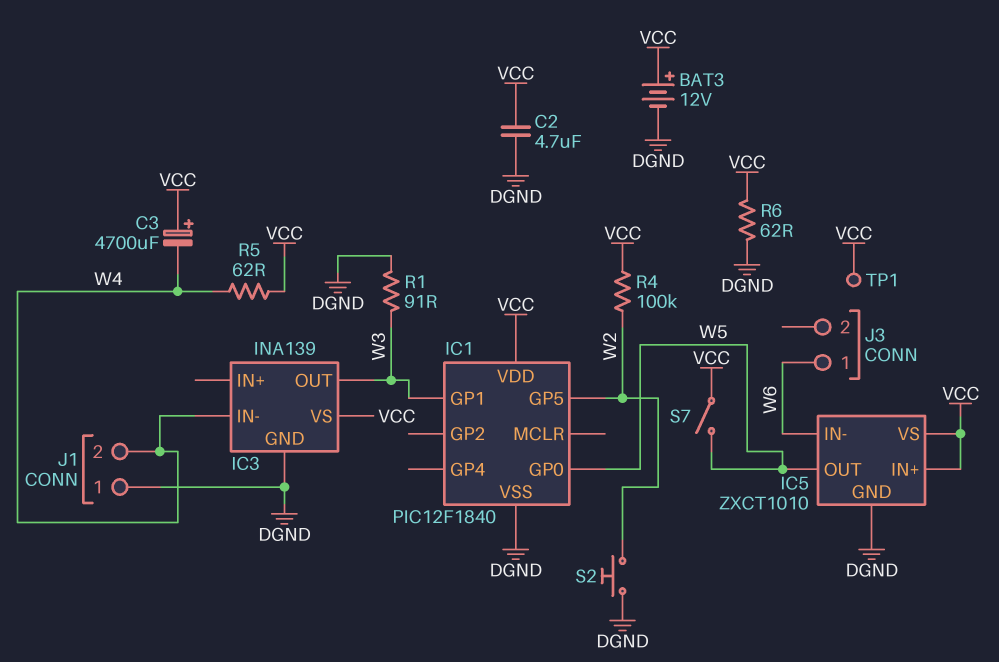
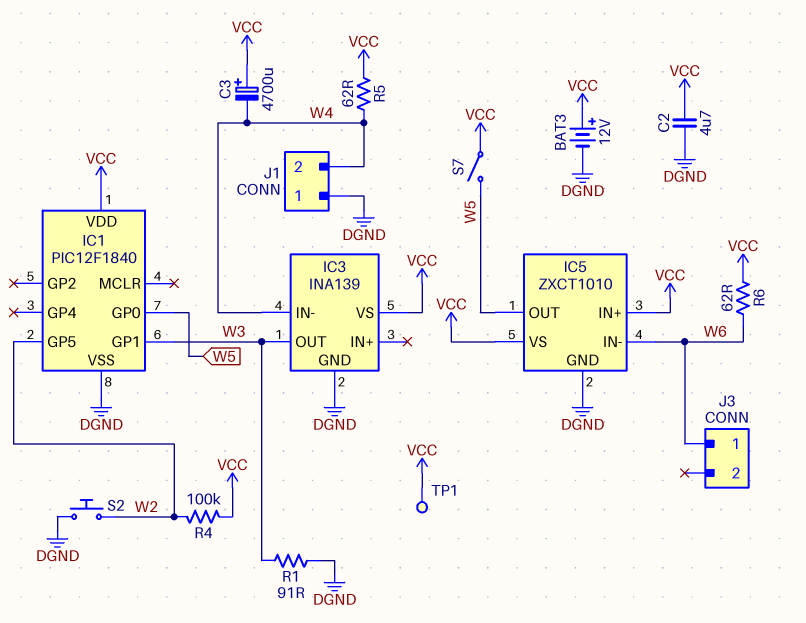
R6: 62 (DGND, VCC) -> 62 (VCC, W6)

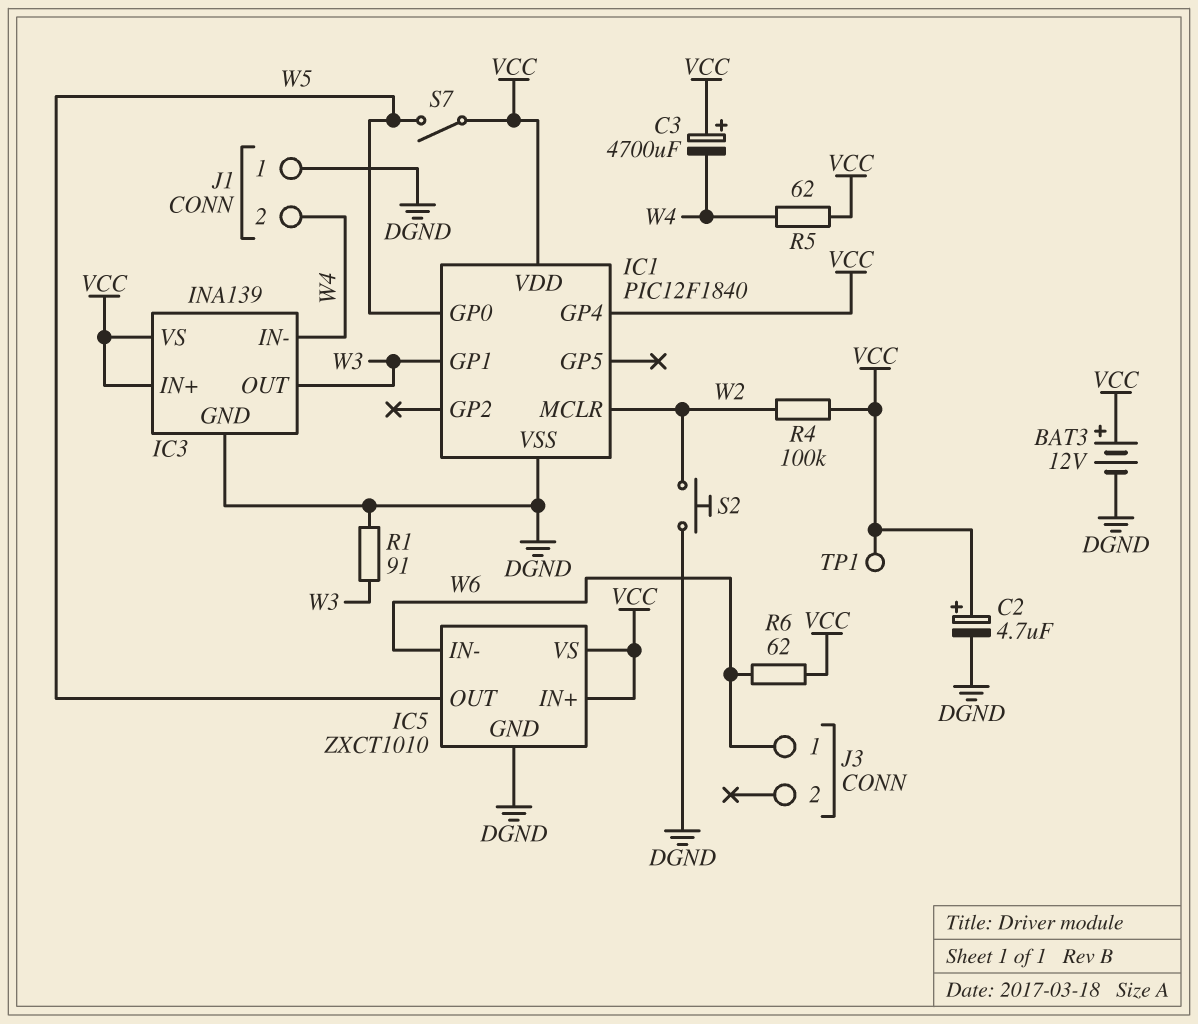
C2: 4.7uF (DGND, VCC) -> 4.7uF (plus VCC, minus DGND)
IC1 pin GP4: none -> VCC
IC1 pin GP5: W2 -> none
IC1 pin MCLR: none -> W2
IC3 pin IN+: none -> VCC

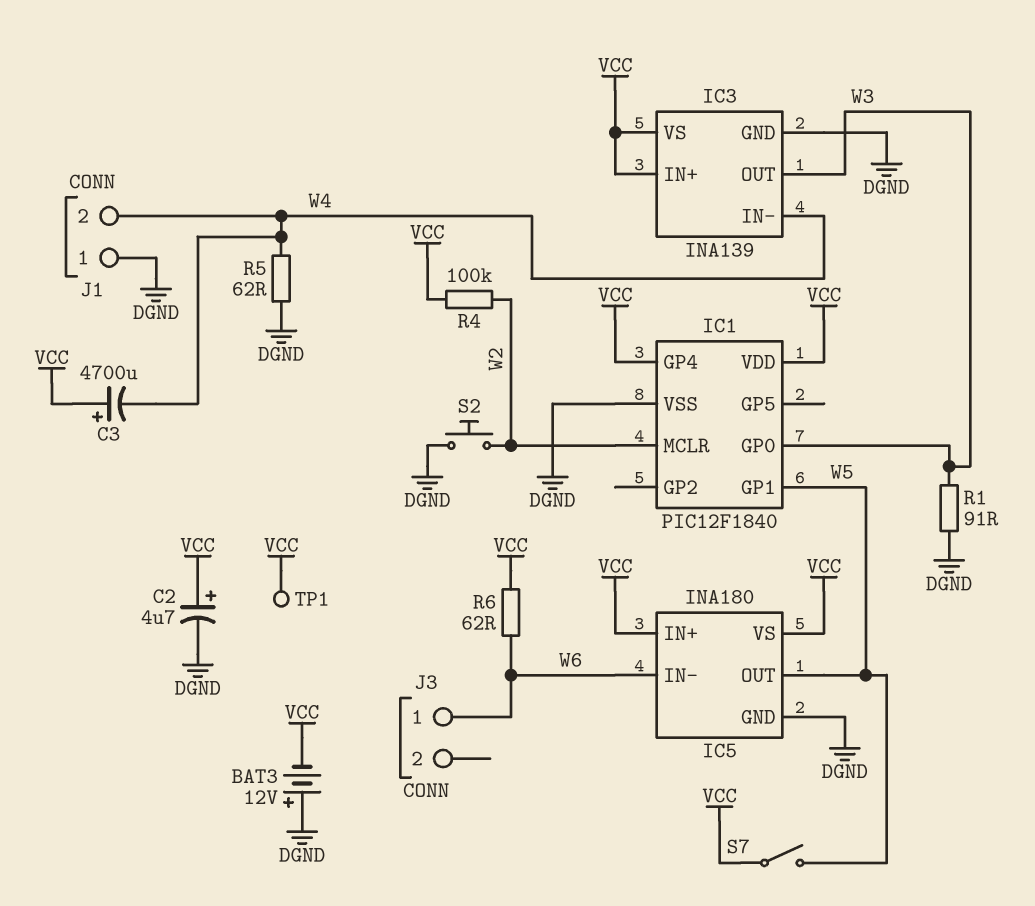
BAT3: 12V (plus VCC, minus DGND) -> 12V (plus DGND, minus VCC)
IC1 pin GP0: W5 -> W3
IC1 pin GP1: W3 -> W5
IC5: ZXCT1010 -> INA180
R5: 62 (VCC, W4) -> 62 (DGND, W4)

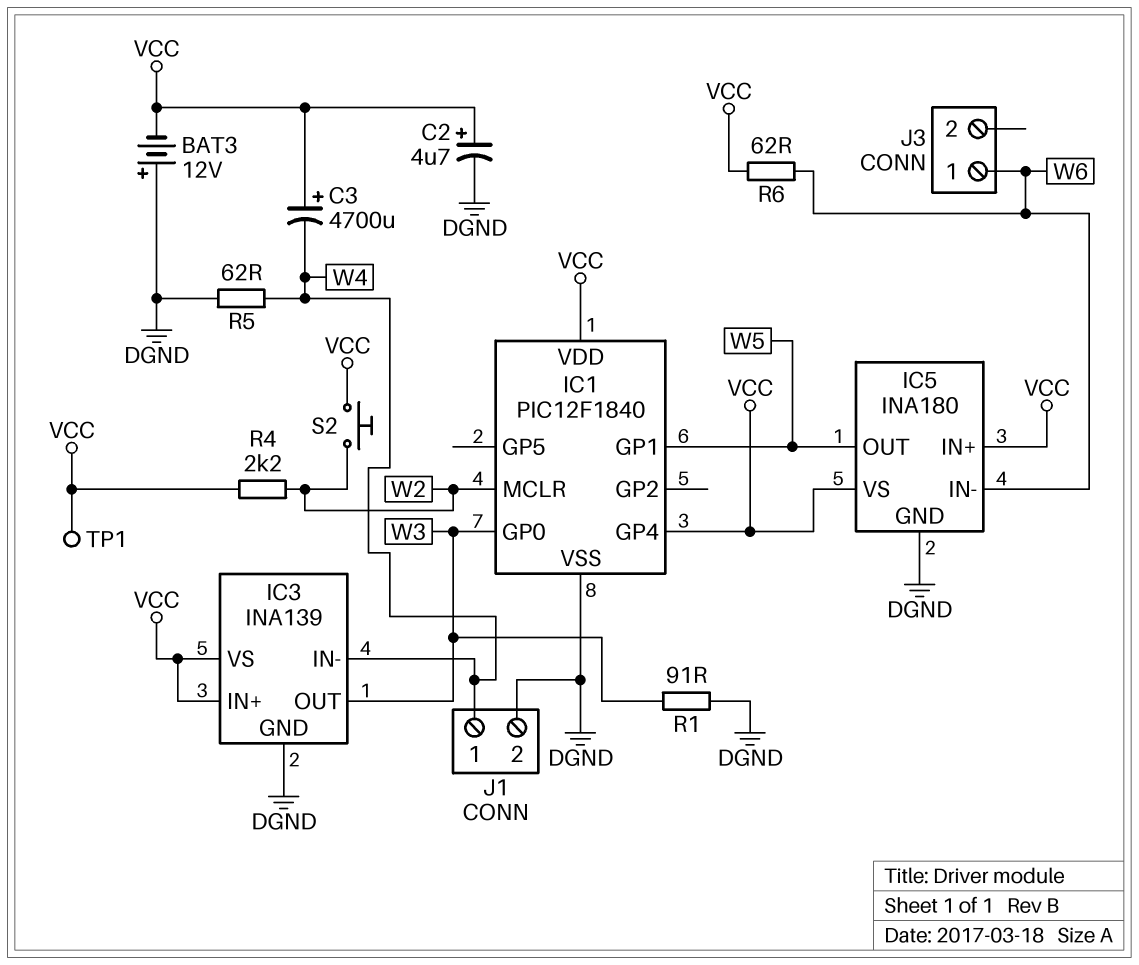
J1 pin 1: DGND -> W4
J1 pin 2: W4 -> DGND
R4: 100k (VCC, W2) -> 2.2k (VCC, W2)
S2: button (DGND, W2) -> button (VCC, W2)
S7: switch (VCC, W5) -> none

